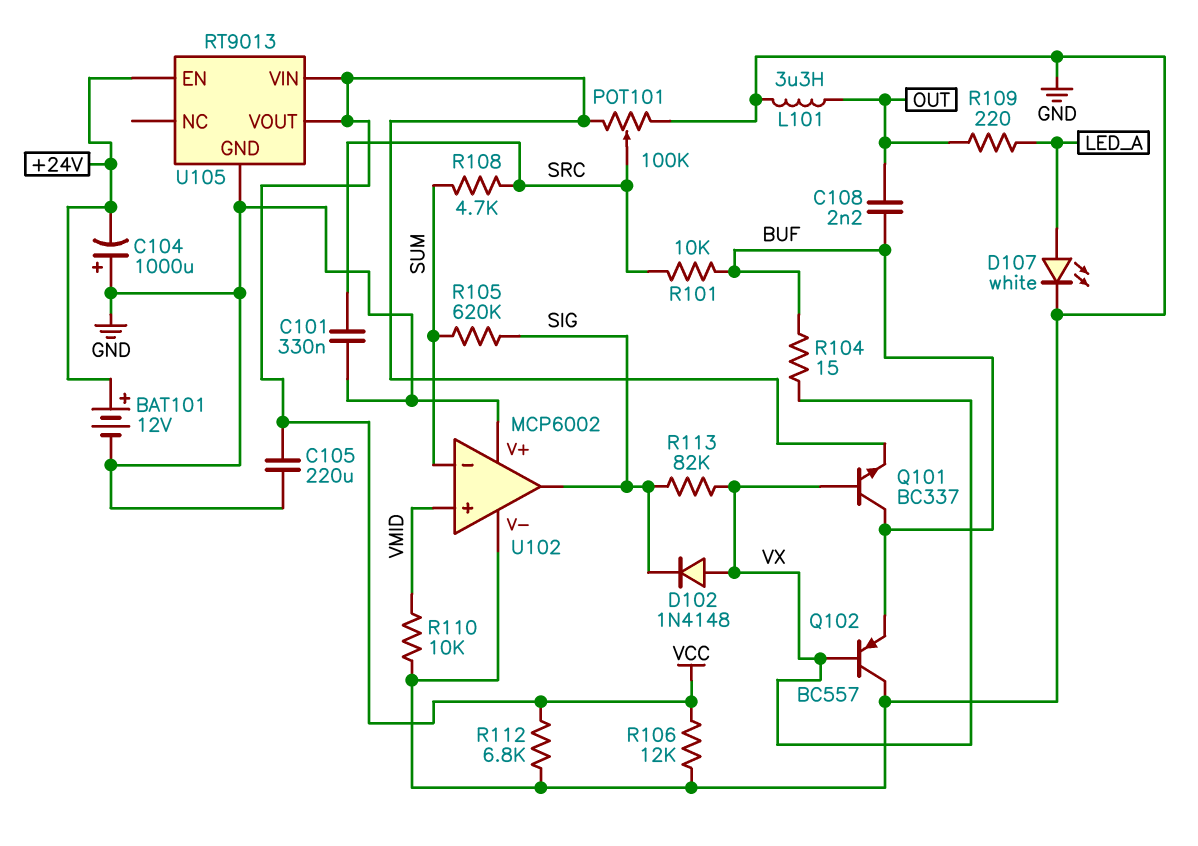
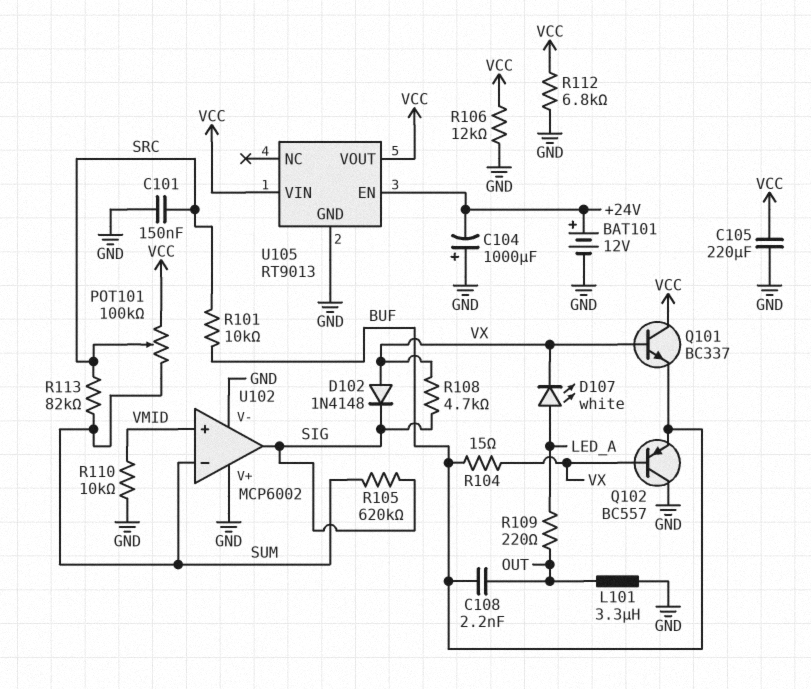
C101: 330nF (GND, SRC) -> 150nF (GND, SRC)
D107: LED white (A LED_A, K GND) -> LED white (A LED_A, K VX)
POT101: 100k (GND, VCC, wiper SRC) -> 100k (SUM, VCC, wiper SRC)
Q101: NPN BC337 (B VX, C BUF, E VCC) -> NPN BC337 (B VX, C VCC, E BUF)
R108: 4.7k (SRC, SUM) -> 4.7k (SIG, VX)
R113: 82k (SIG, VX) -> 82k (SRC, SUM)

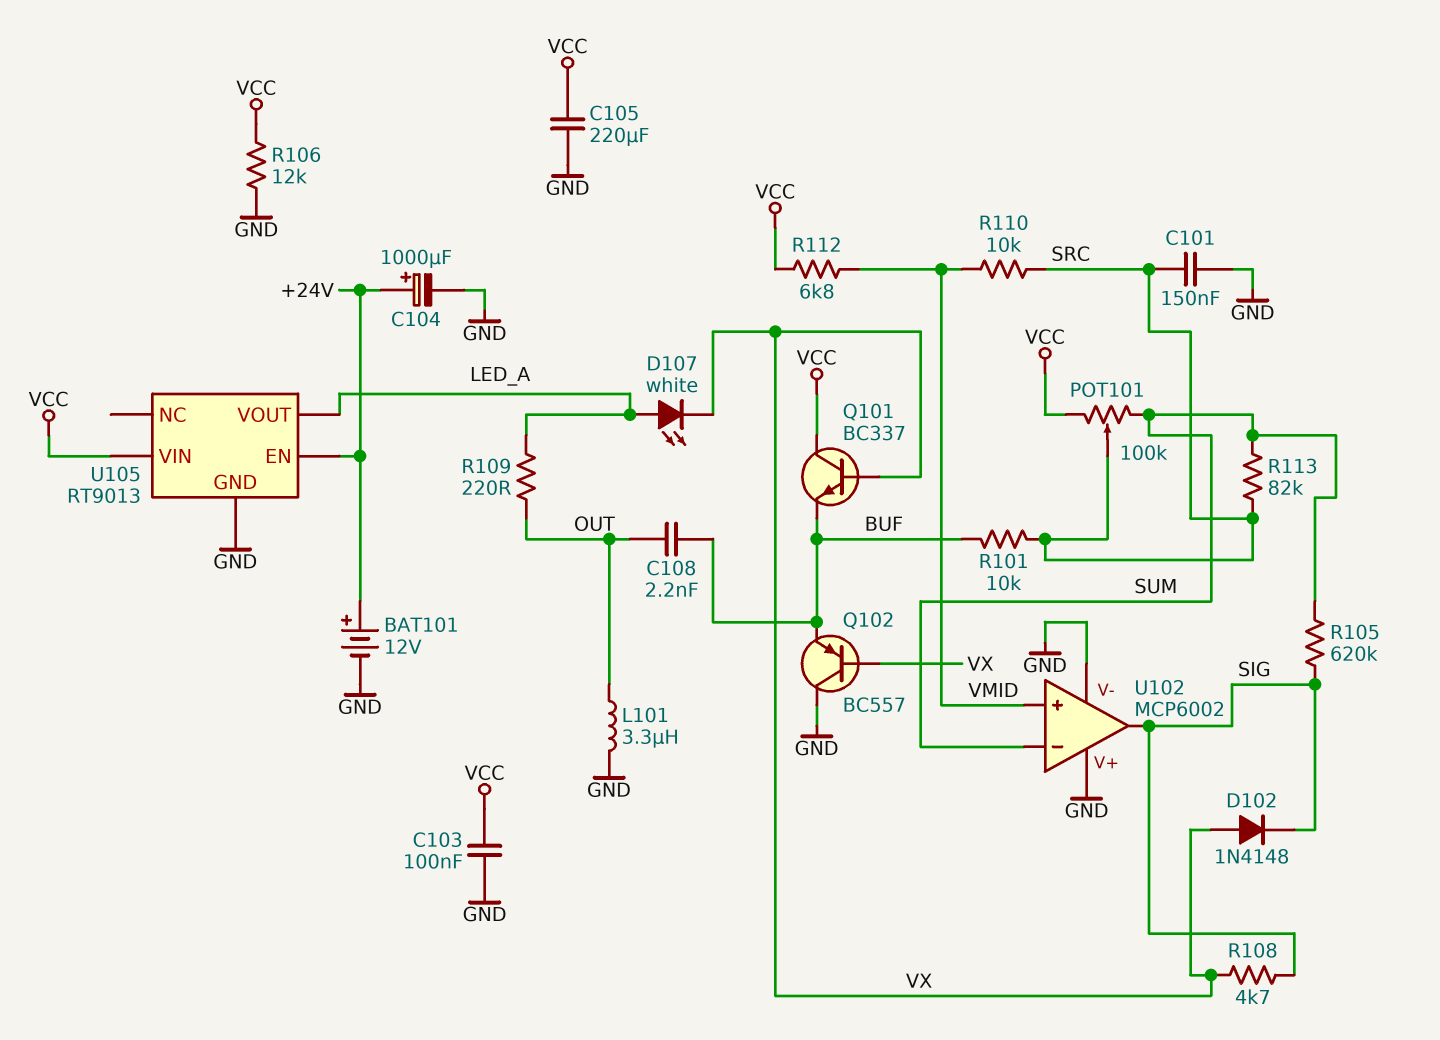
C103: none -> 100nF (GND, VCC)
C104: 1000uF (plus GND, minus +24V) -> 1000uF (plus +24V, minus GND)
R104: 15 (BUF, VX) -> none
R110: 10k (GND, VMID) -> 10k (SRC, VMID)
R112: 6.8k (GND, VCC) -> 6.8k (VCC, VMID)
U105 pin VOUT: VCC -> LED_A

